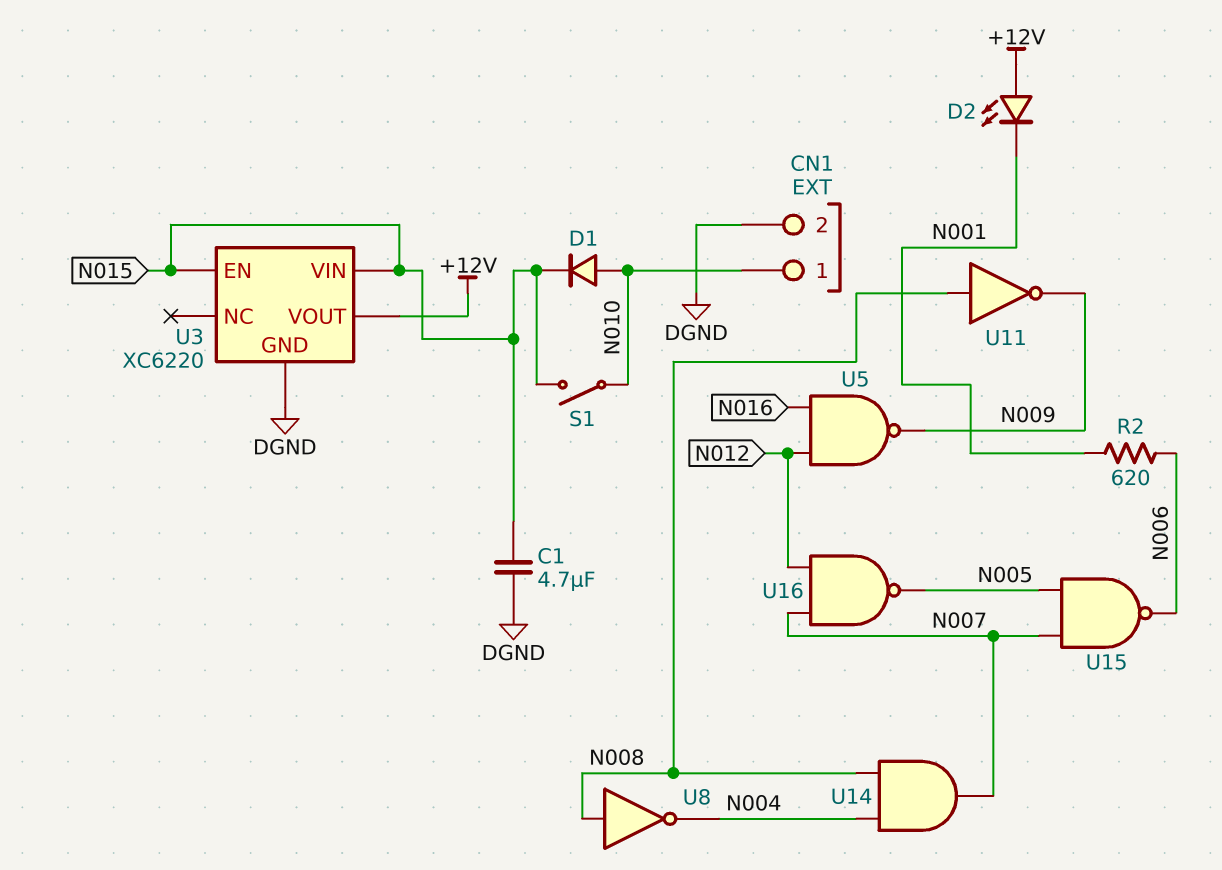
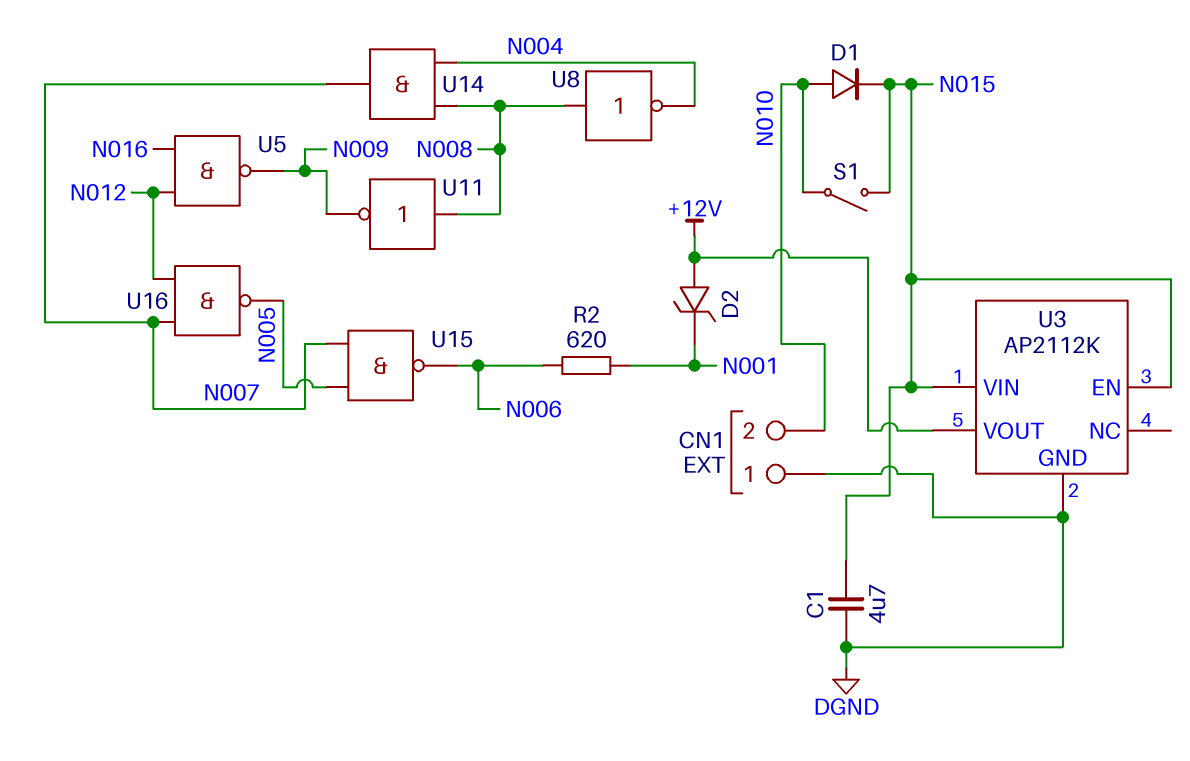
CN1 pin 1: N010 -> DGND
CN1 pin 2: DGND -> N010
D2: LED (A +12V, K N001) -> zener (A +12V, K N001)
U3: XC6220 -> AP2112K

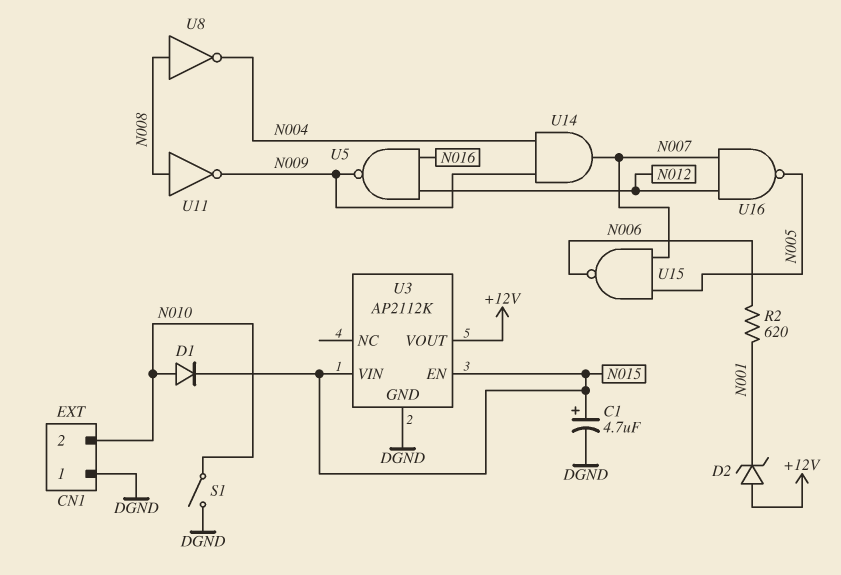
C1: 4.7uF (DGND, N015) -> 4.7uF (plus N015, minus DGND)
S1: switch (N010, N015) -> switch (DGND, N010)
U14: AND (in N004, in N008, out N007) -> AND (in N004, in N009, out N007)

